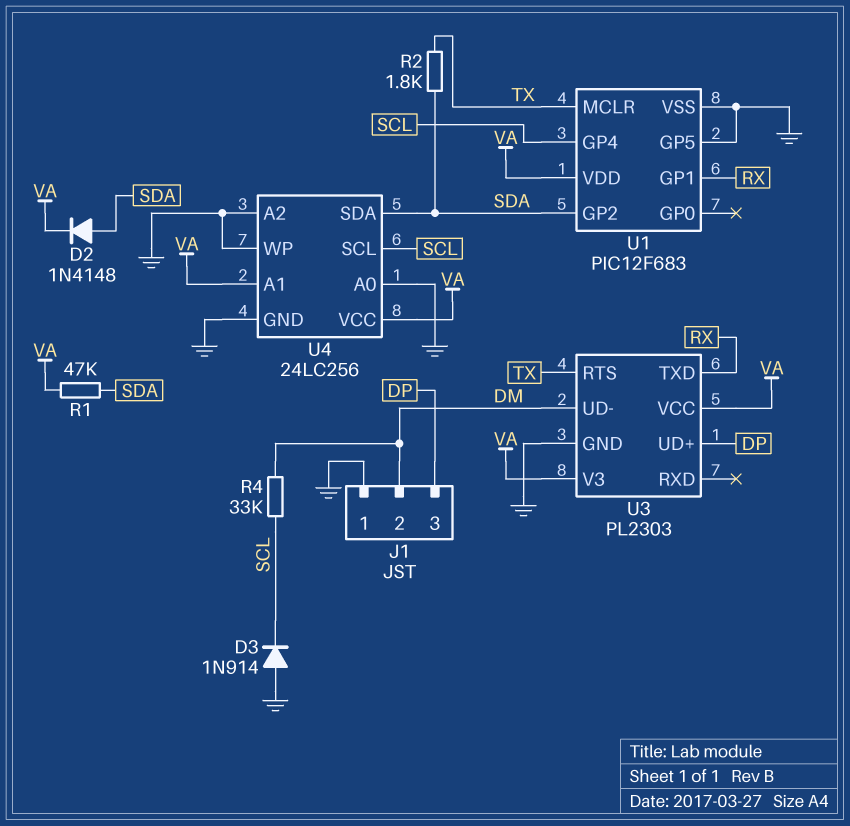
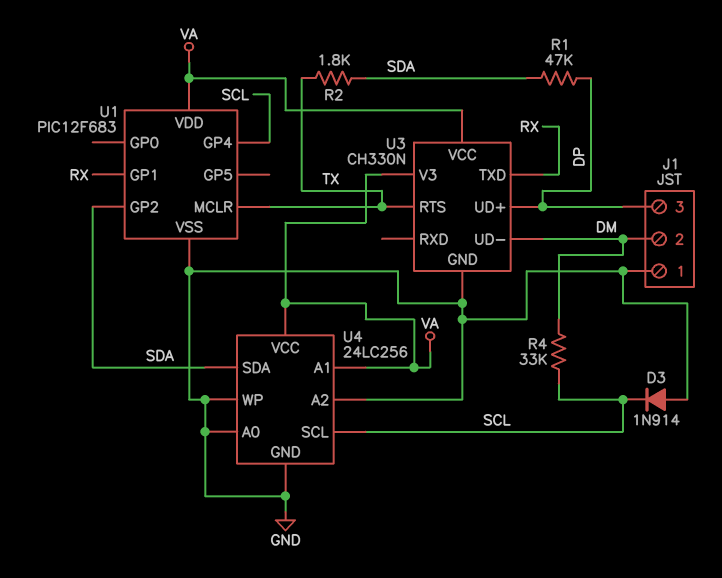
D2: diode 1N4148 (A SDA, K VA) -> none
R1: 47k (SDA, VA) -> 47k (DP, SDA)
U1 pin GP5: GND -> none
U3: PL2303 -> CH330N

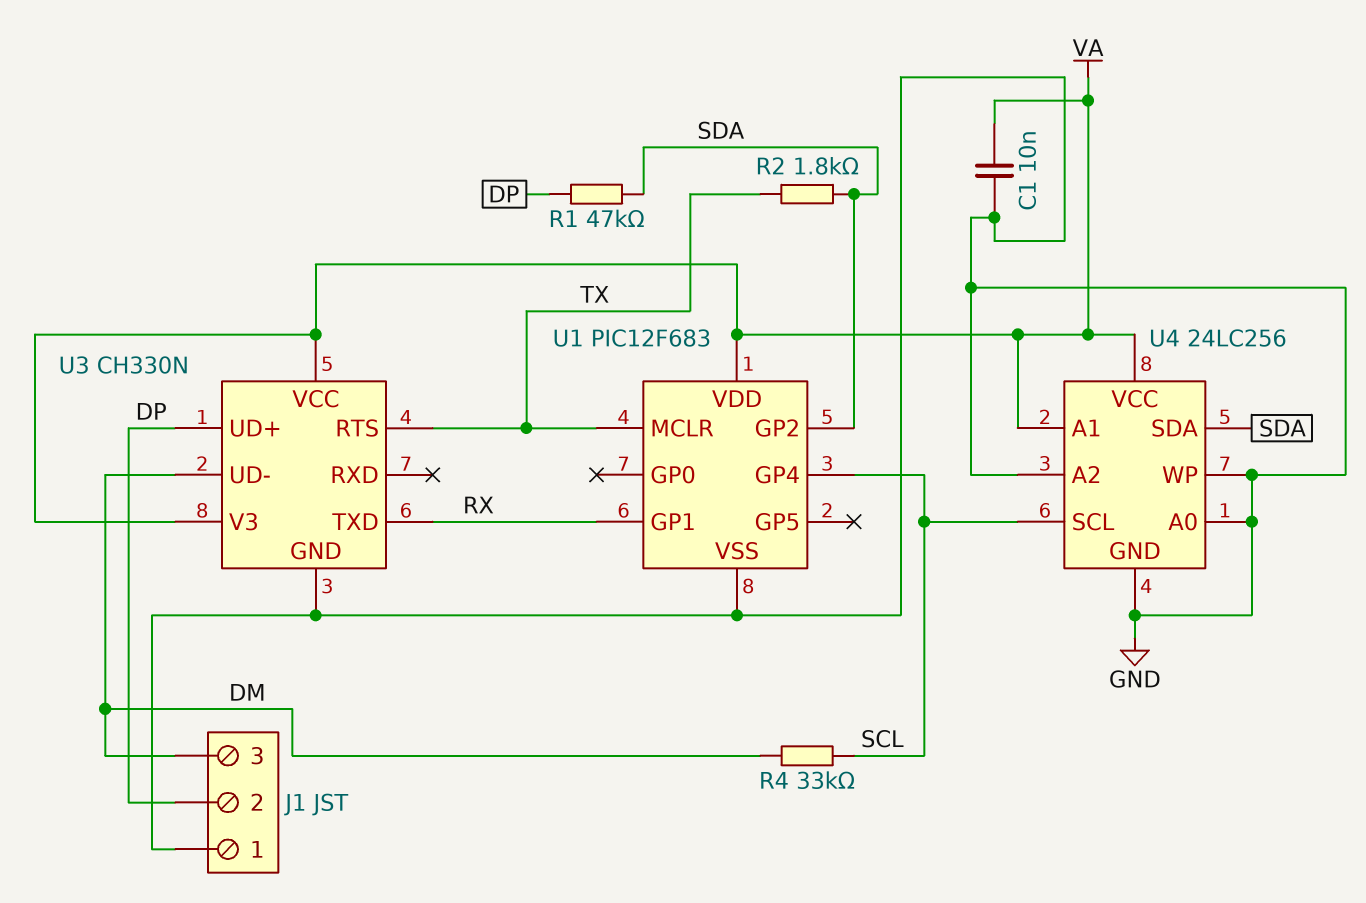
C1: none -> 10nF (GND, VA)
D3: diode 1N914 (A GND, K SCL) -> none
J1 pin 2: DM -> DP
J1 pin 3: DP -> DM

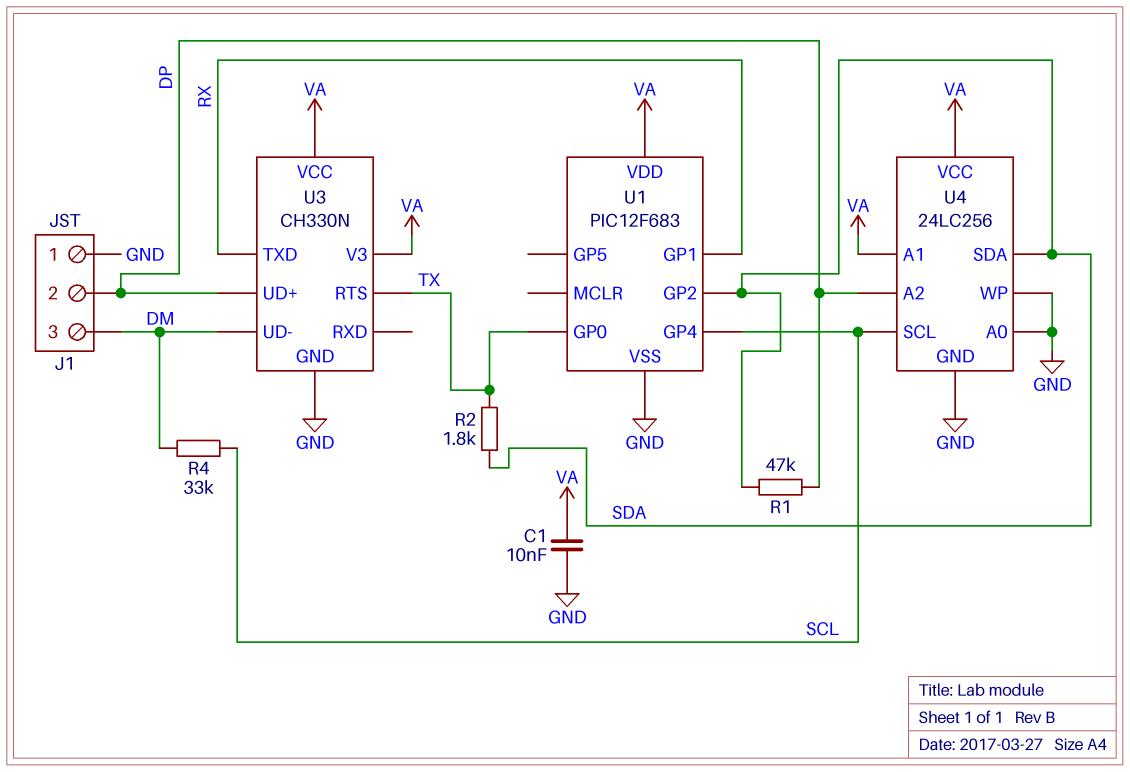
U1 pin GP0: none -> TX
U1 pin MCLR: TX -> none
U4 pin A2: GND -> DP

